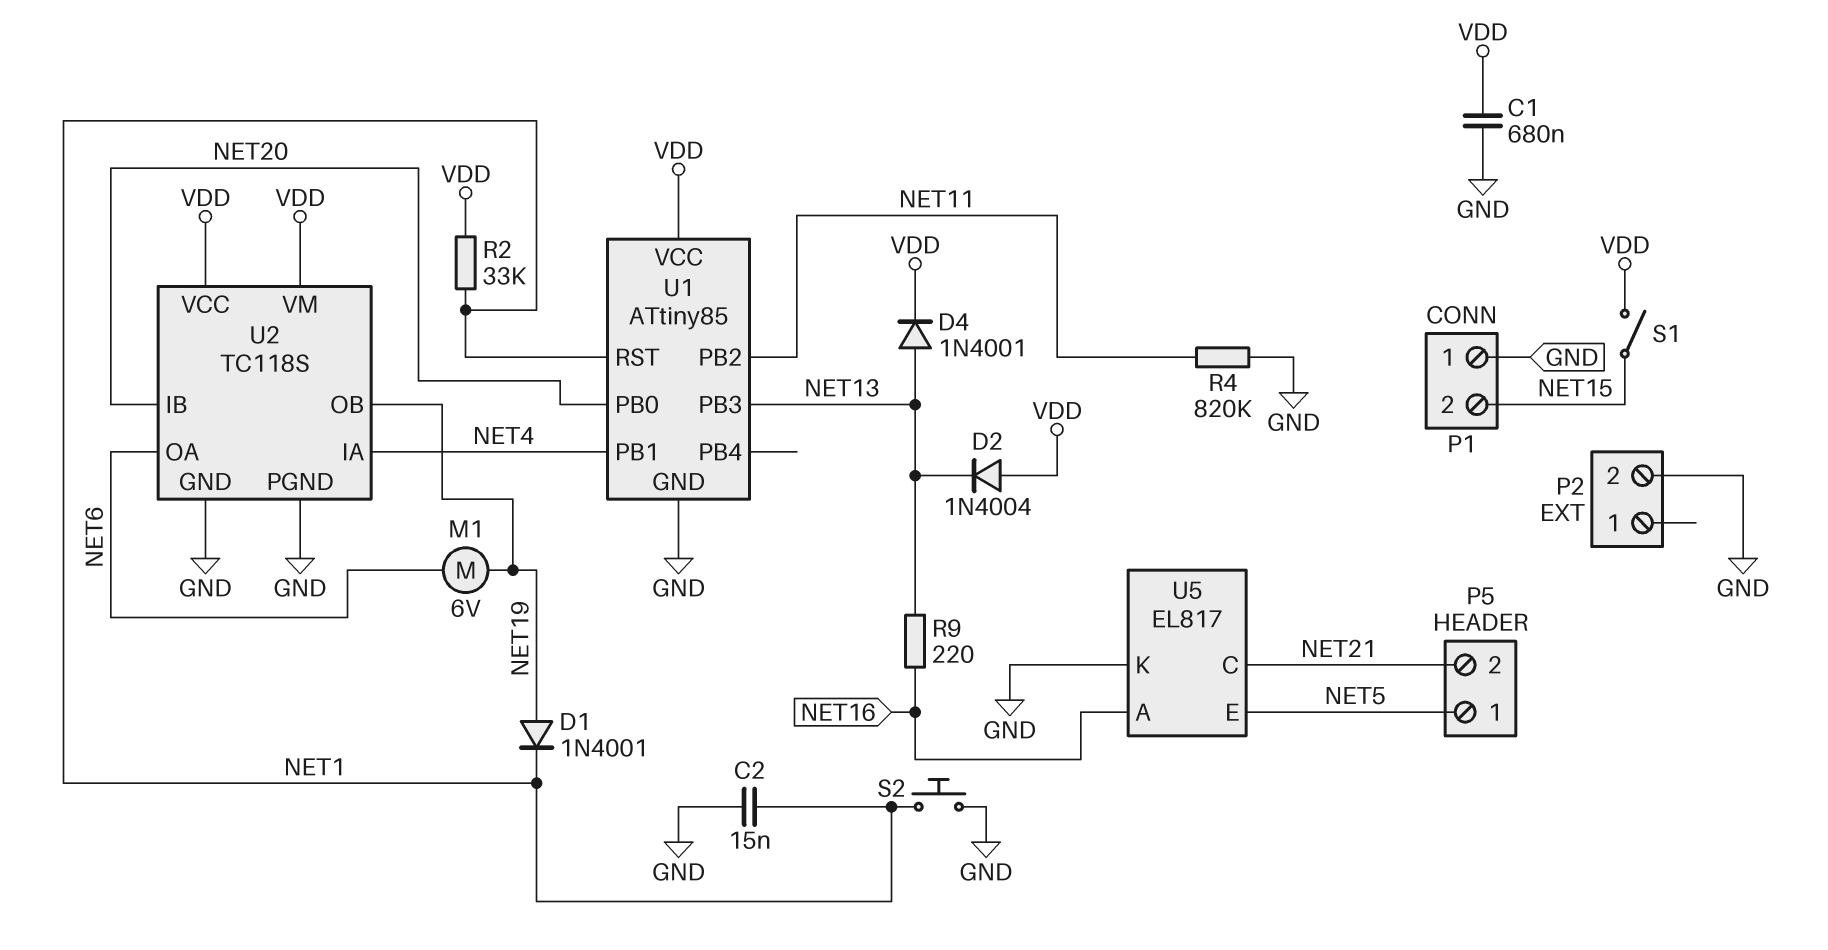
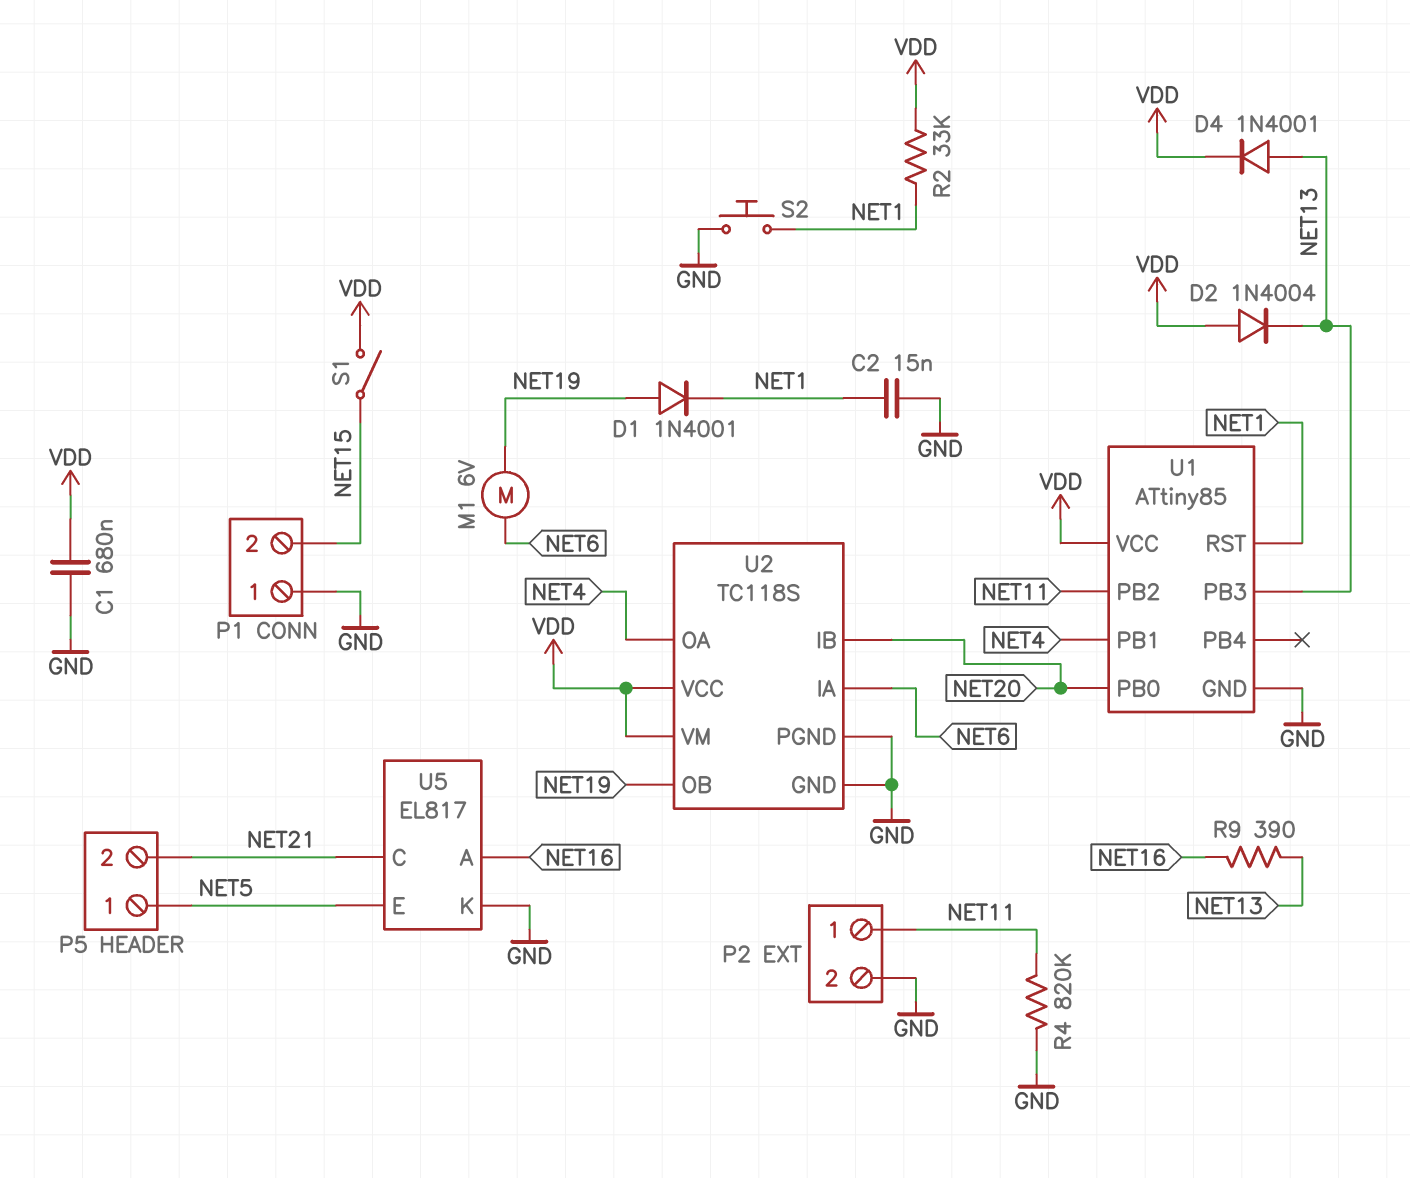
P2 pin 1: none -> NET11
R9: 220 (NET13, NET16) -> 390 (NET13, NET16)
U2 pin IA: NET4 -> NET6
U2 pin OA: NET6 -> NET4

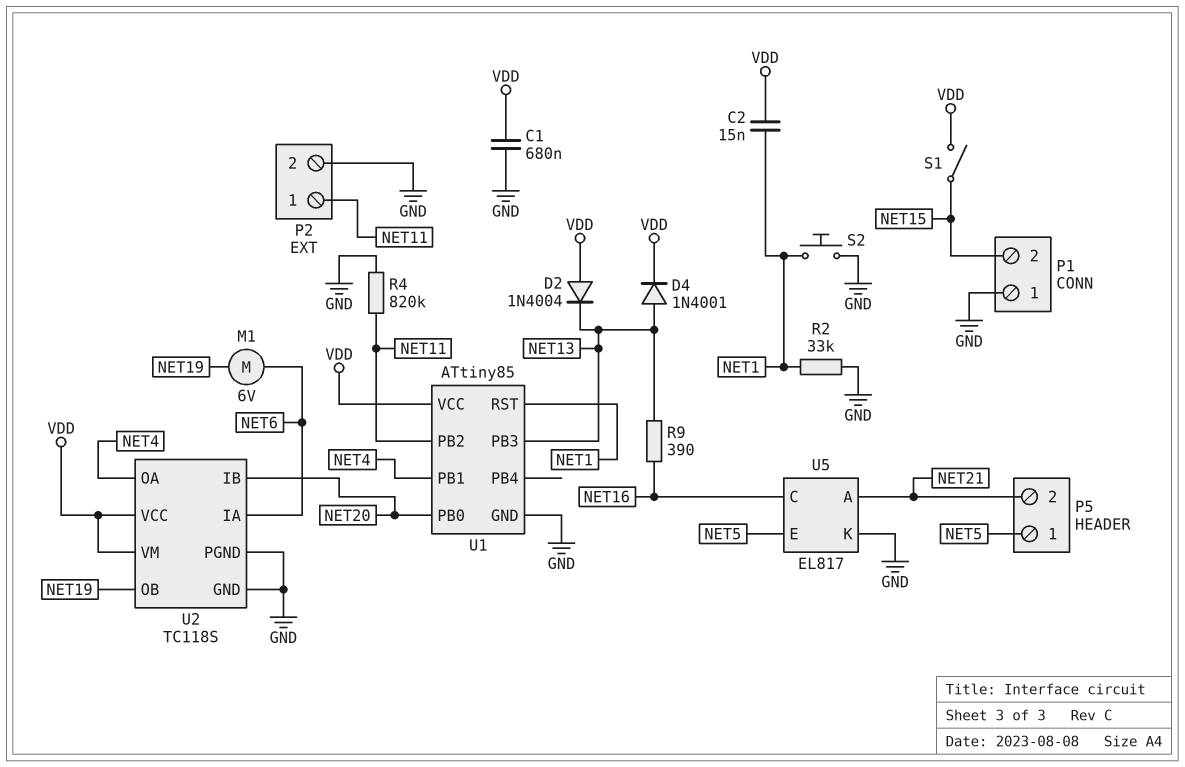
C2: 15nF (GND, NET1) -> 15nF (NET1, VDD)
D1: diode 1N4001 (A NET19, K NET1) -> none
R2: 33k (NET1, VDD) -> 33k (GND, NET1)
U5 pin A: NET16 -> NET21
U5 pin C: NET21 -> NET16

